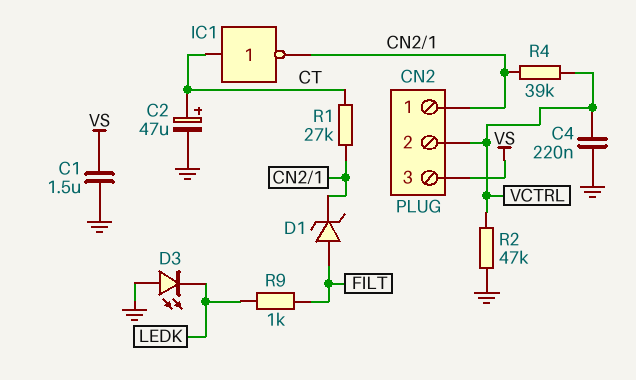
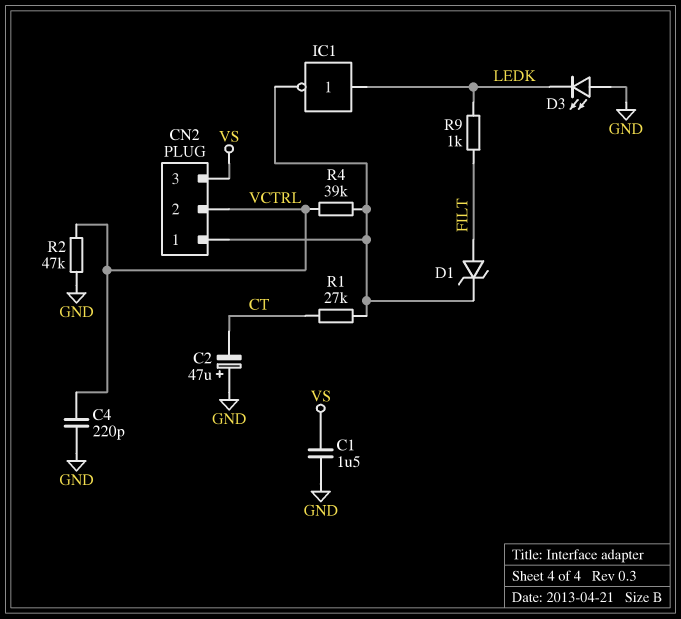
C2: 47uF (plus CT, minus GND) -> 47uF (plus GND, minus CT)
C4: 220nF (GND, VCTRL) -> 220pF (GND, VCTRL)
IC1: NOT (in CT, out CN2/1) -> NOT (in LEDK, out CN2/1)

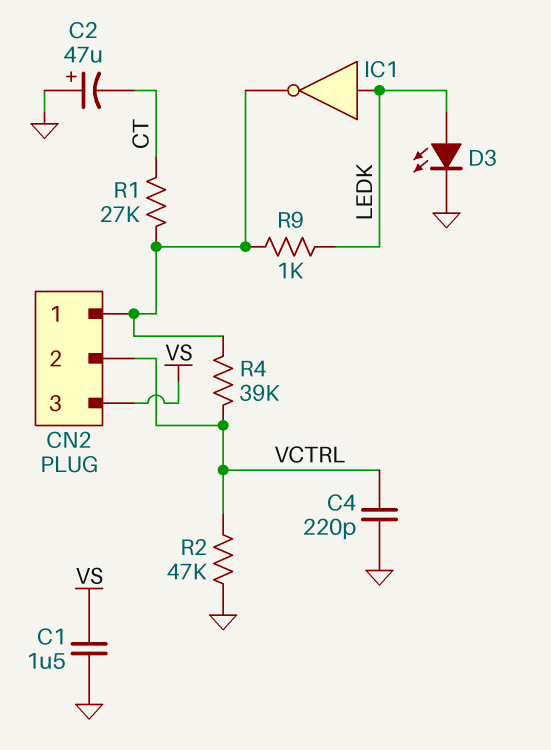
D1: zener (A FILT, K CN2/1) -> none
D3: LED (A GND, K LEDK) -> LED (A LEDK, K GND)
R9: 1k (FILT, LEDK) -> 1k (CN2/1, LEDK)

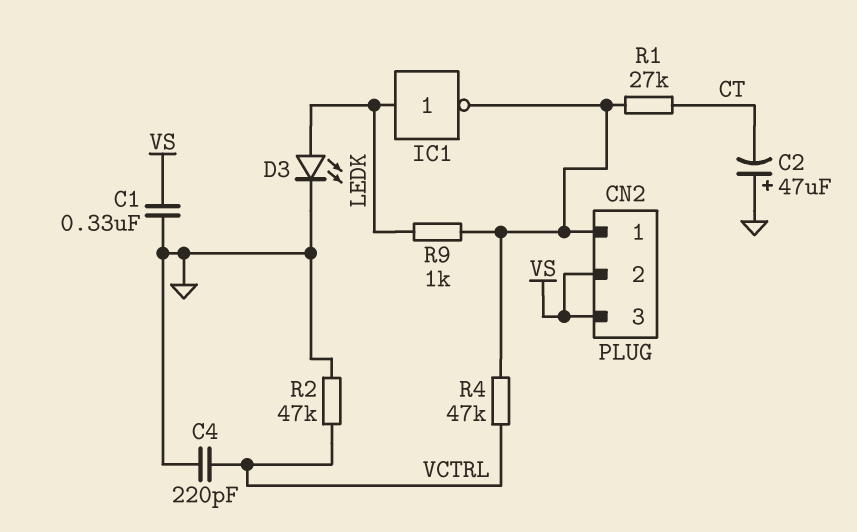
C1: 1.5uF (GND, VS) -> 330nF (GND, VS)
CN2 pin 2: VCTRL -> VS
R4: 39k (CN2/1, VCTRL) -> 47k (CN2/1, VCTRL)

